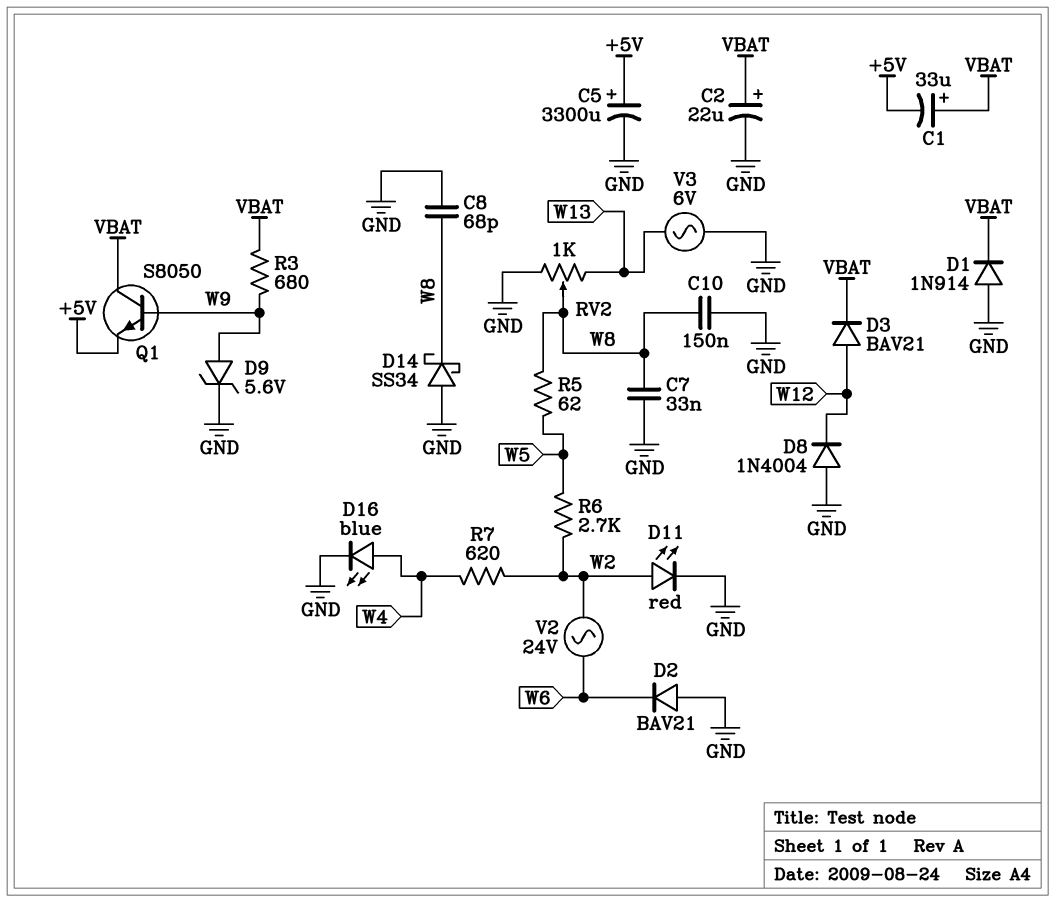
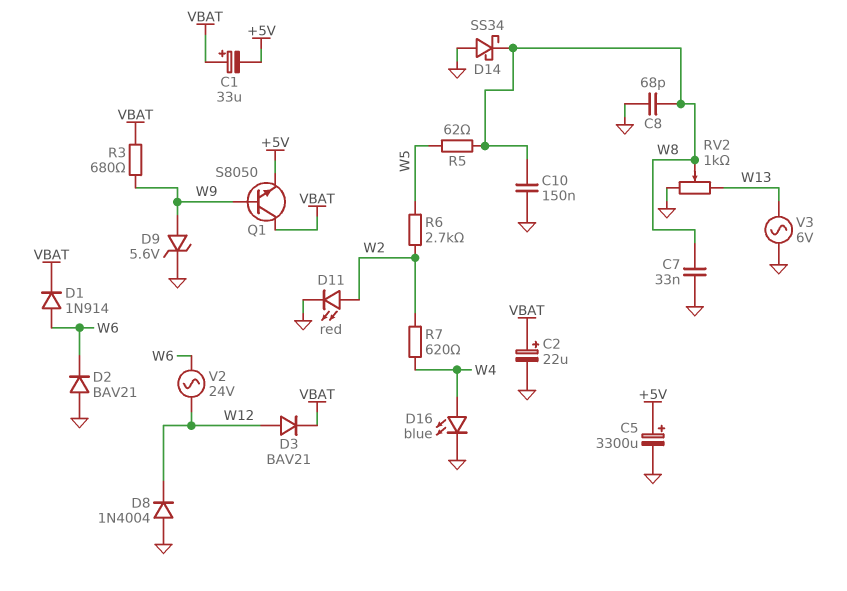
D1: diode 1N914 (A GND, K VBAT) -> diode 1N914 (A W6, K VBAT)
V2: AC 24V (W2, W6) -> AC 24V (W6, W12)

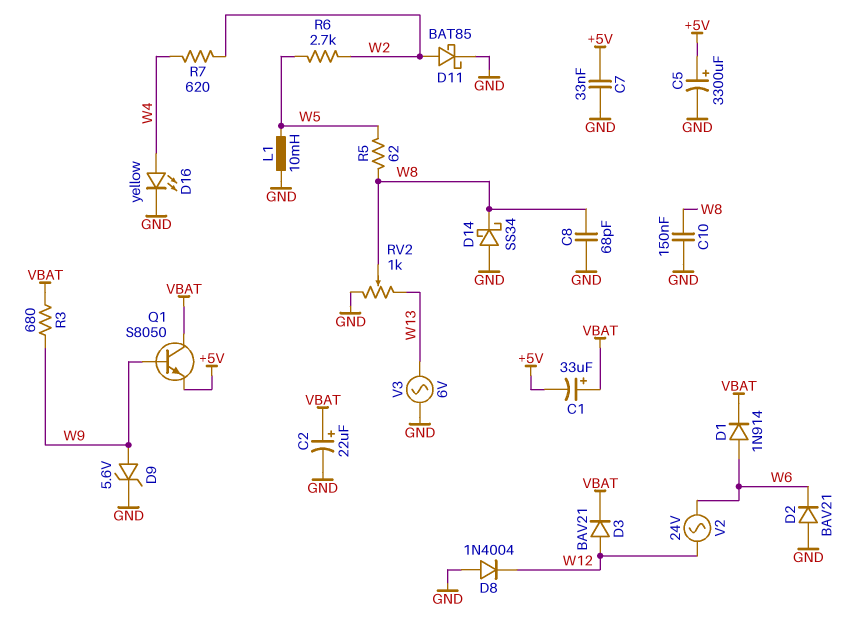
C7: 33nF (GND, W8) -> 33nF (+5V, GND)
D11: LED red (A W2, K GND) -> schottky BAT85 (A W2, K GND)
D16: LED blue (A W4, K GND) -> LED yellow (A W4, K GND)
L1: none -> 10mH (GND, W5)

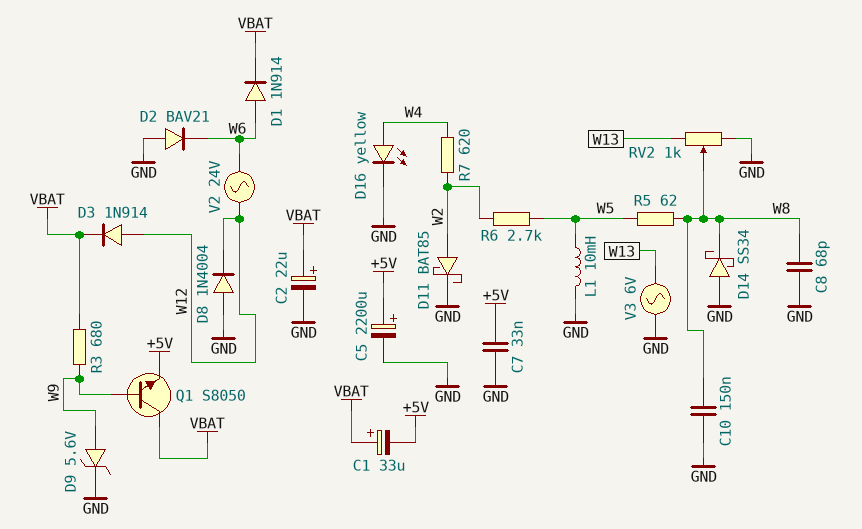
C5: 3300uF (plus +5V, minus GND) -> 2200uF (plus +5V, minus GND)
D3: diode BAV21 (A W12, K VBAT) -> diode 1N914 (A W12, K VBAT)

